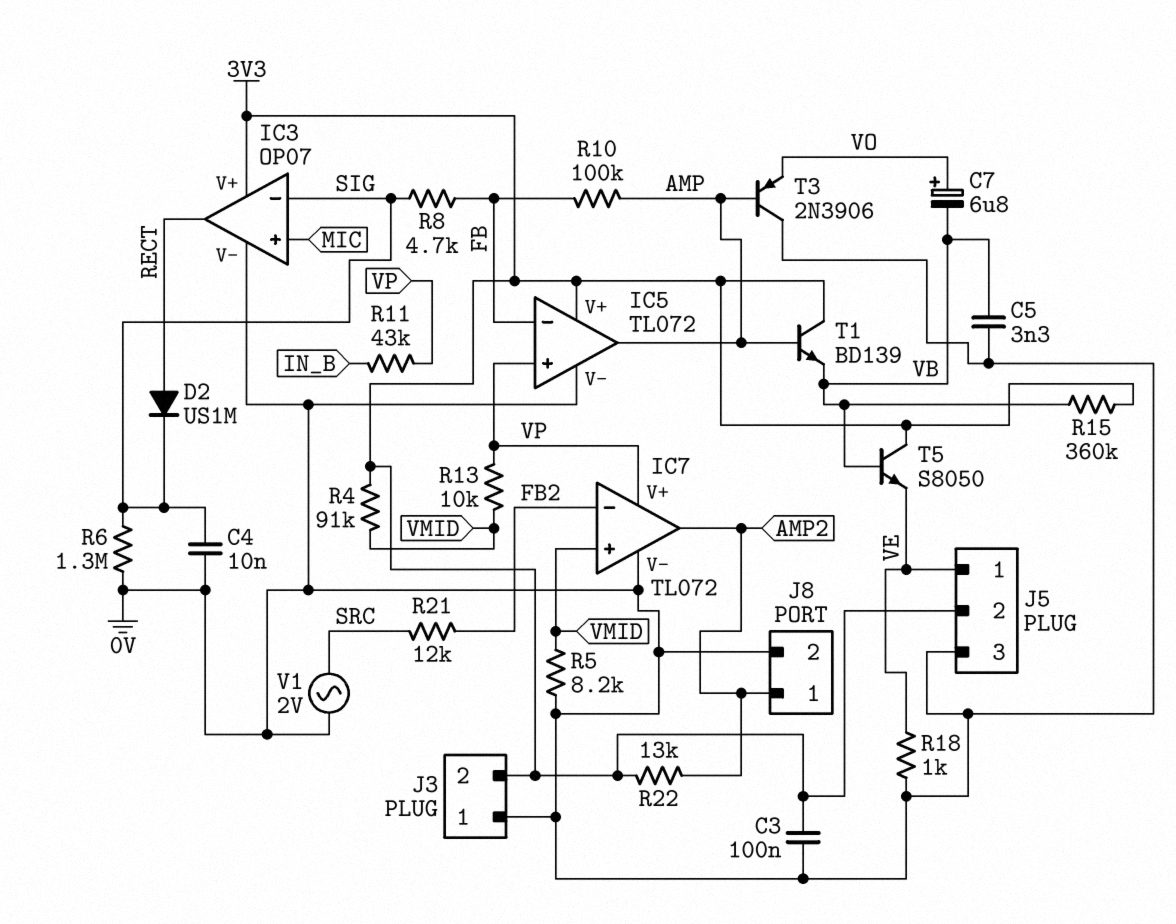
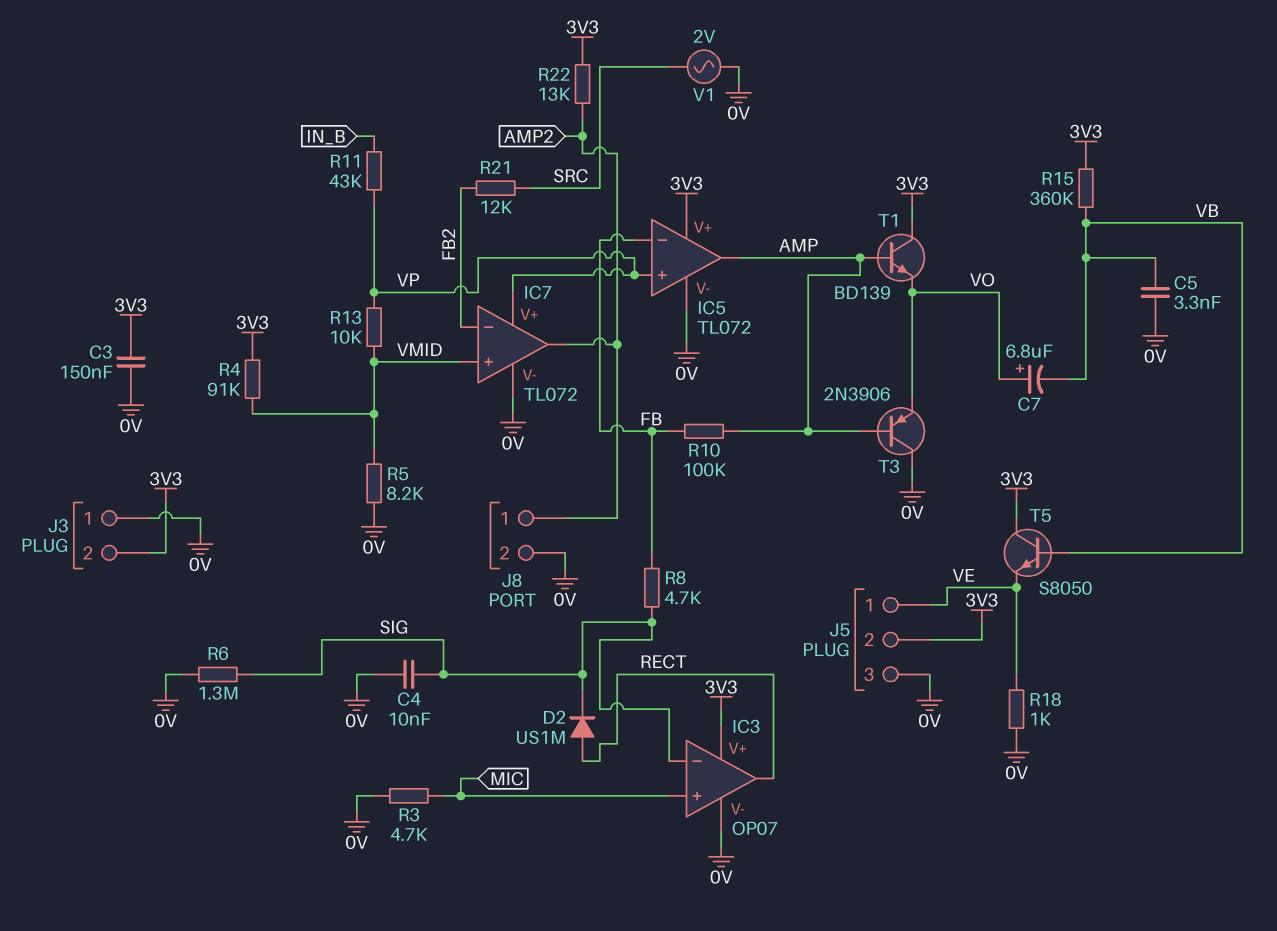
C3: 100nF (0V, 3V3) -> 150nF (0V, 3V3)
R3: none -> 4.7k (0V, MIC)
T1: NPN BD139 (B AMP, C 3V3, E VB) -> NPN BD139 (B AMP, C 3V3, E VO)

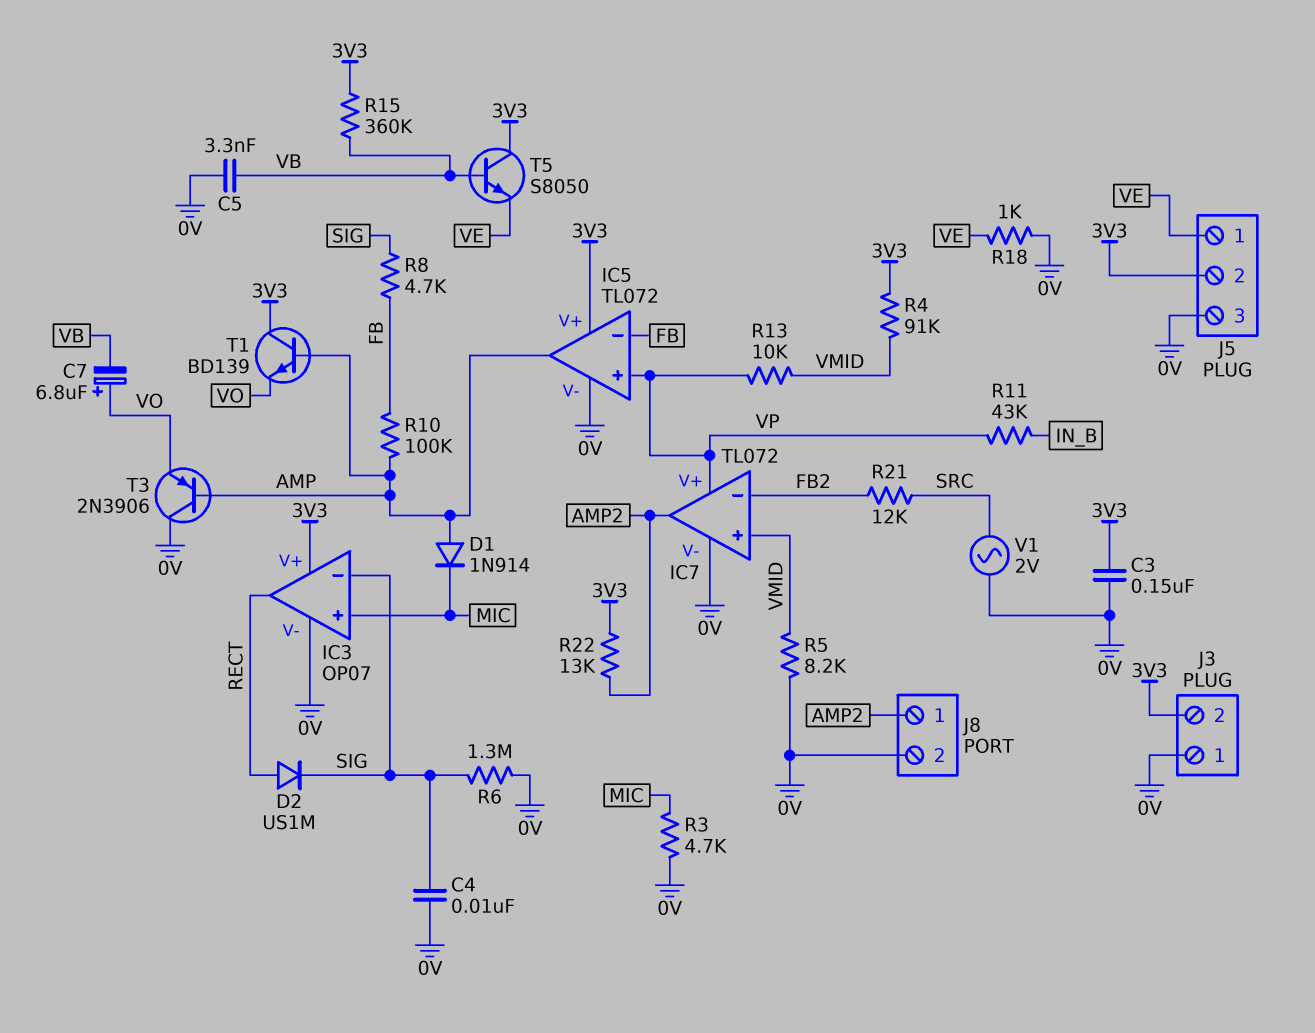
D1: none -> diode 1N914 (A AMP, K MIC)

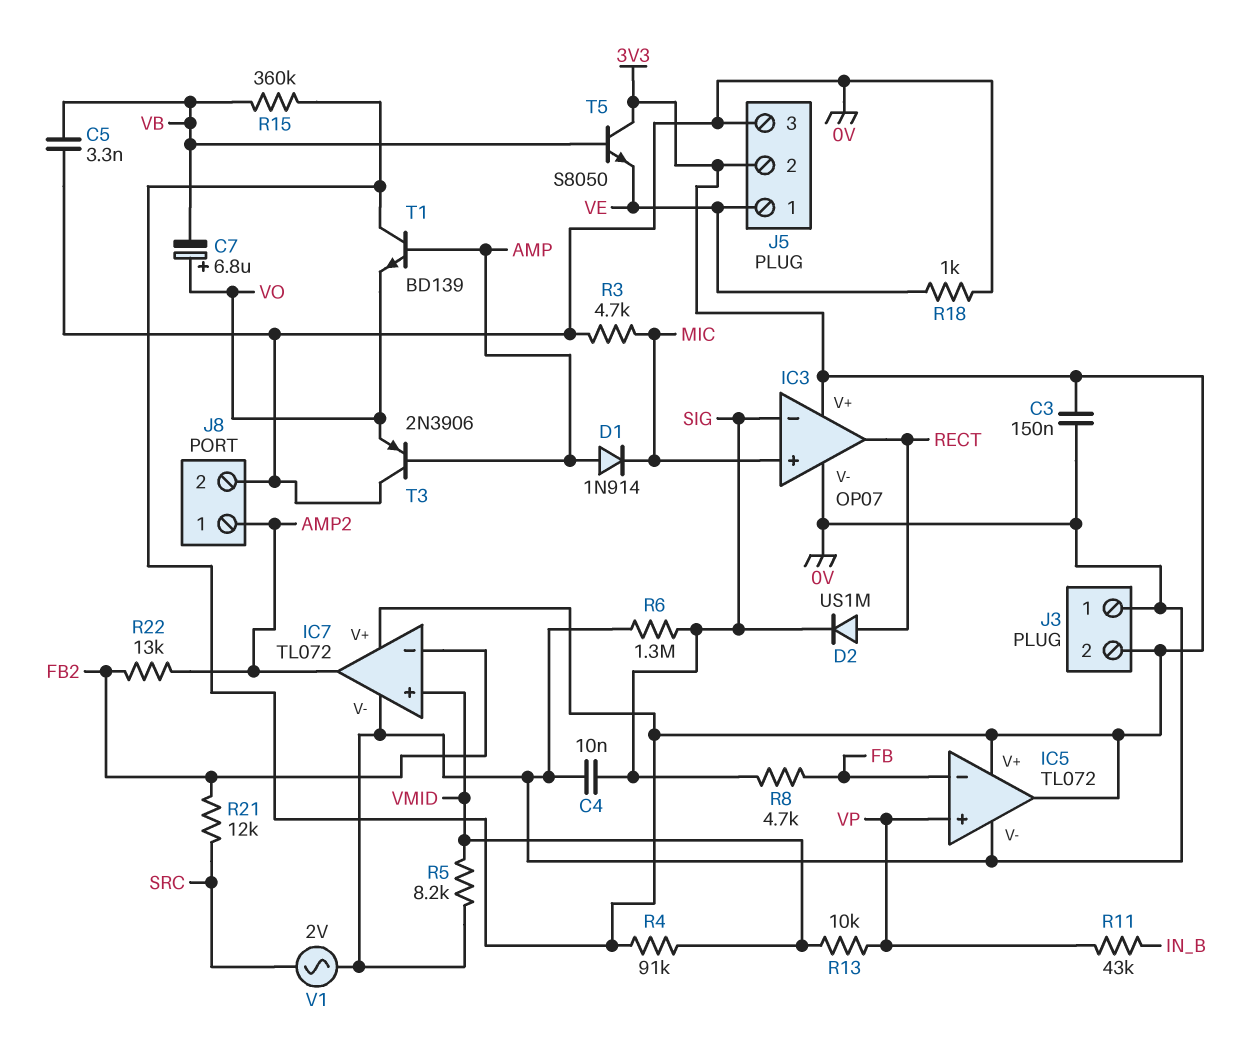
IC5 pin out: AMP -> 3V3
IC7 pin V+: VP -> 3V3
R10: 100k (AMP, FB) -> none
R22: 13k (3V3, AMP2) -> 13k (AMP2, FB2)

